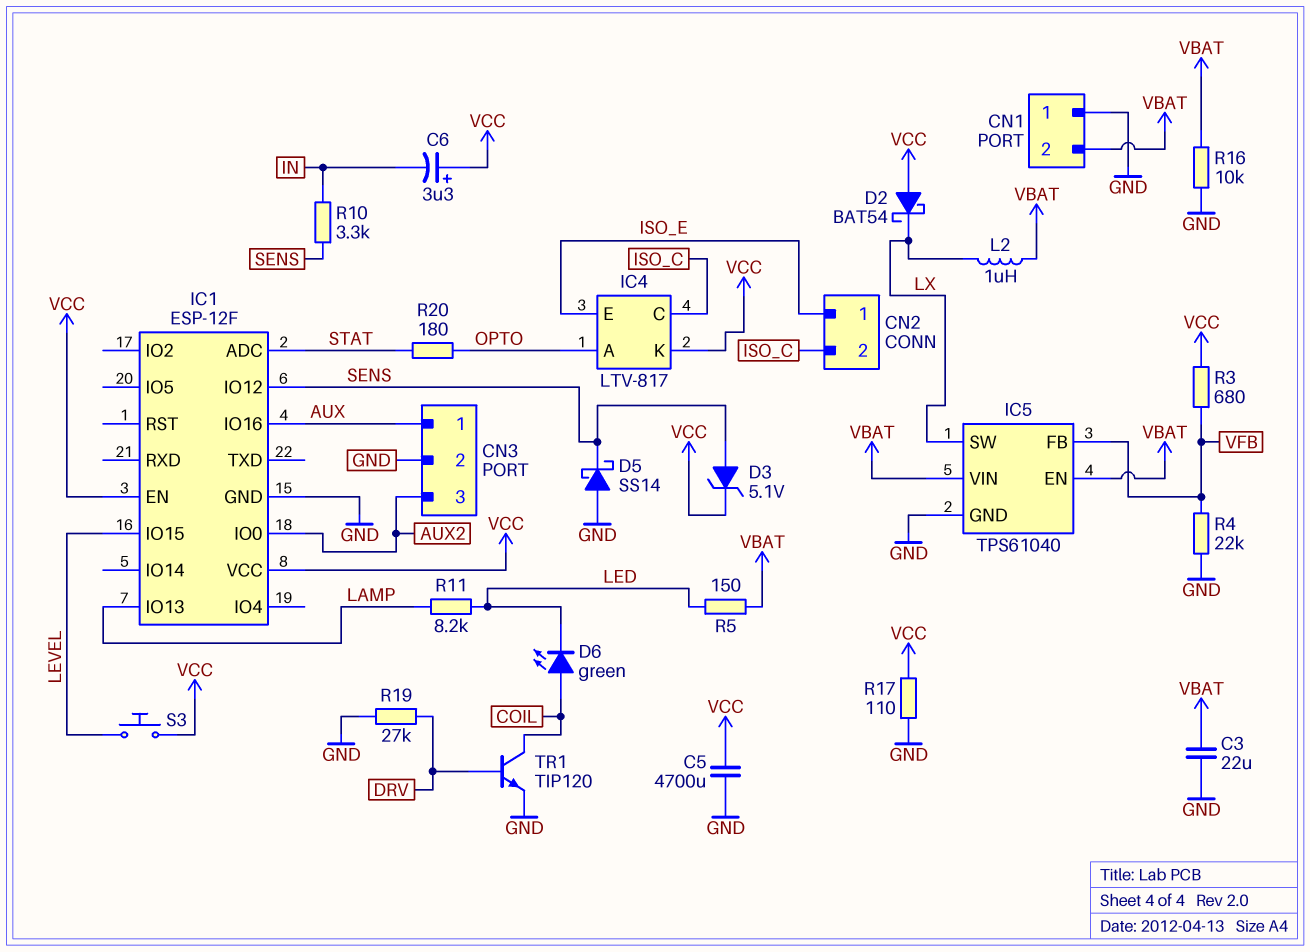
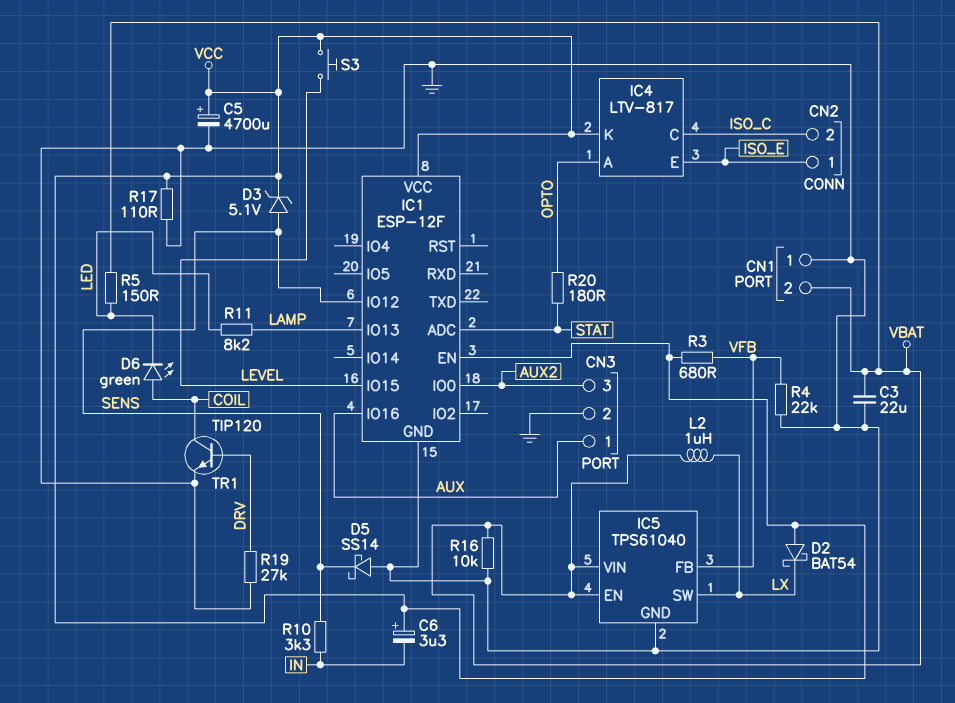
C5: 4700uF (GND, VCC) -> 4700uF (plus VCC, minus GND)

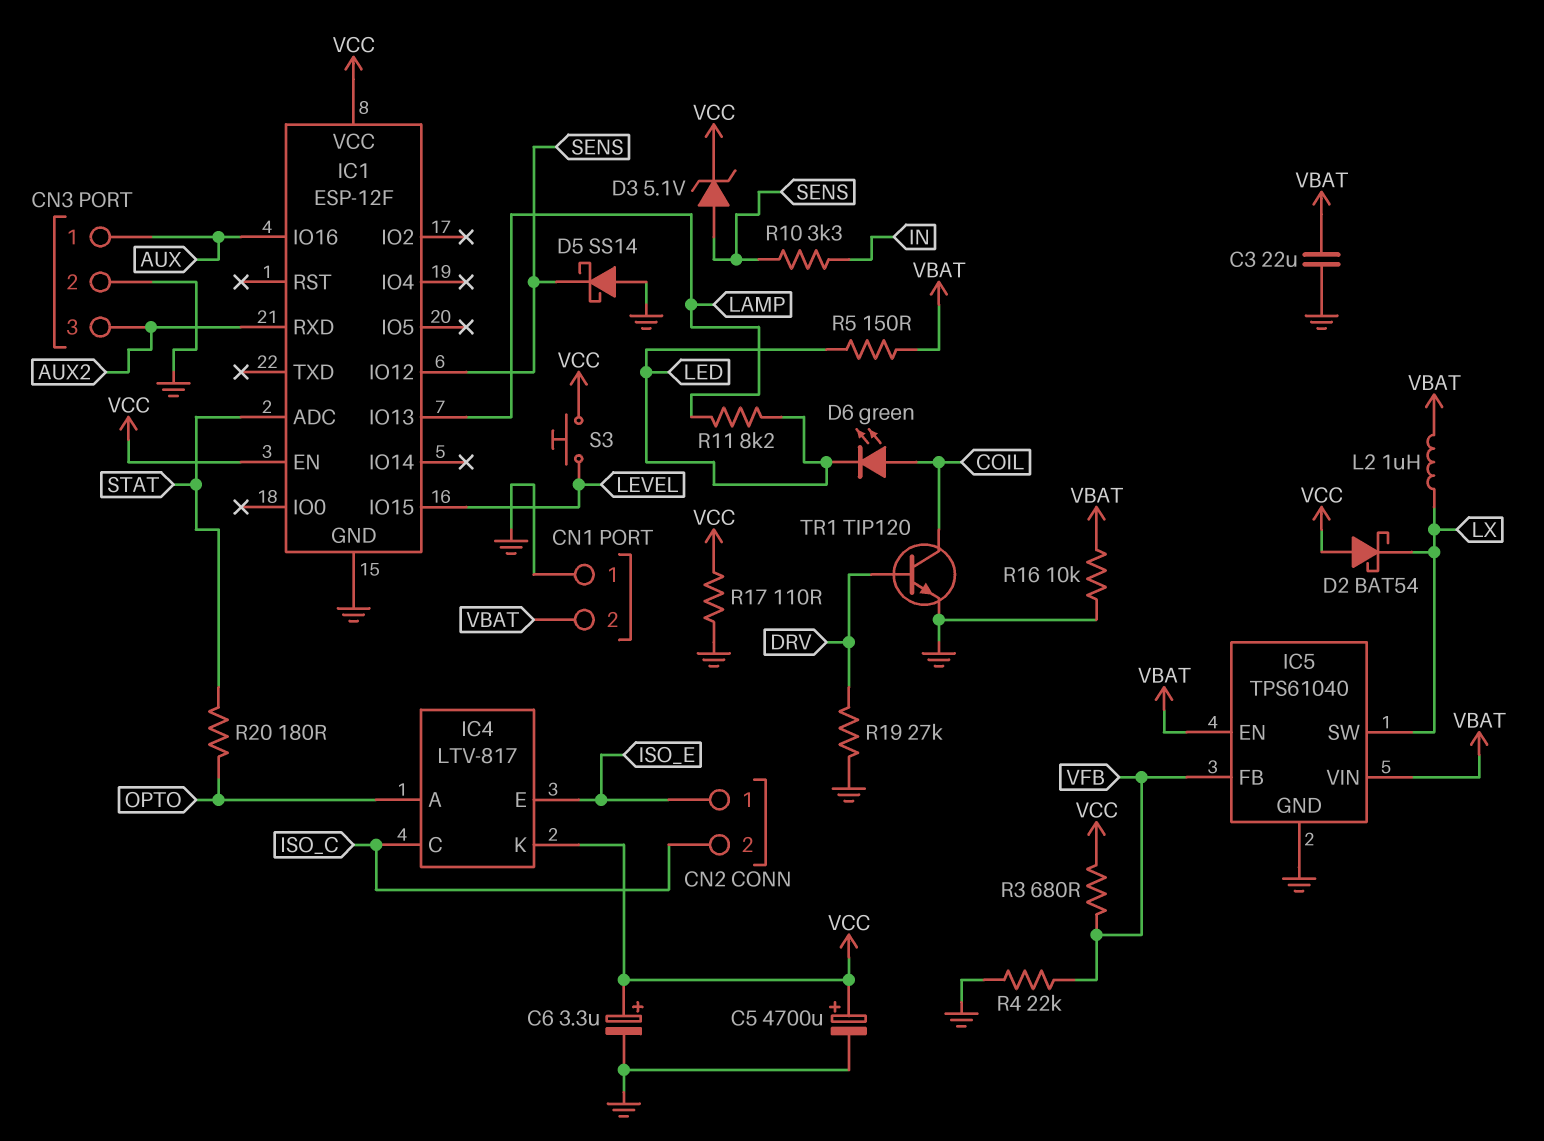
C6: 3.3uF (plus VCC, minus IN) -> 3.3uF (plus VCC, minus GND)
IC1 pin IO0: AUX2 -> none
IC1 pin RXD: none -> AUX2

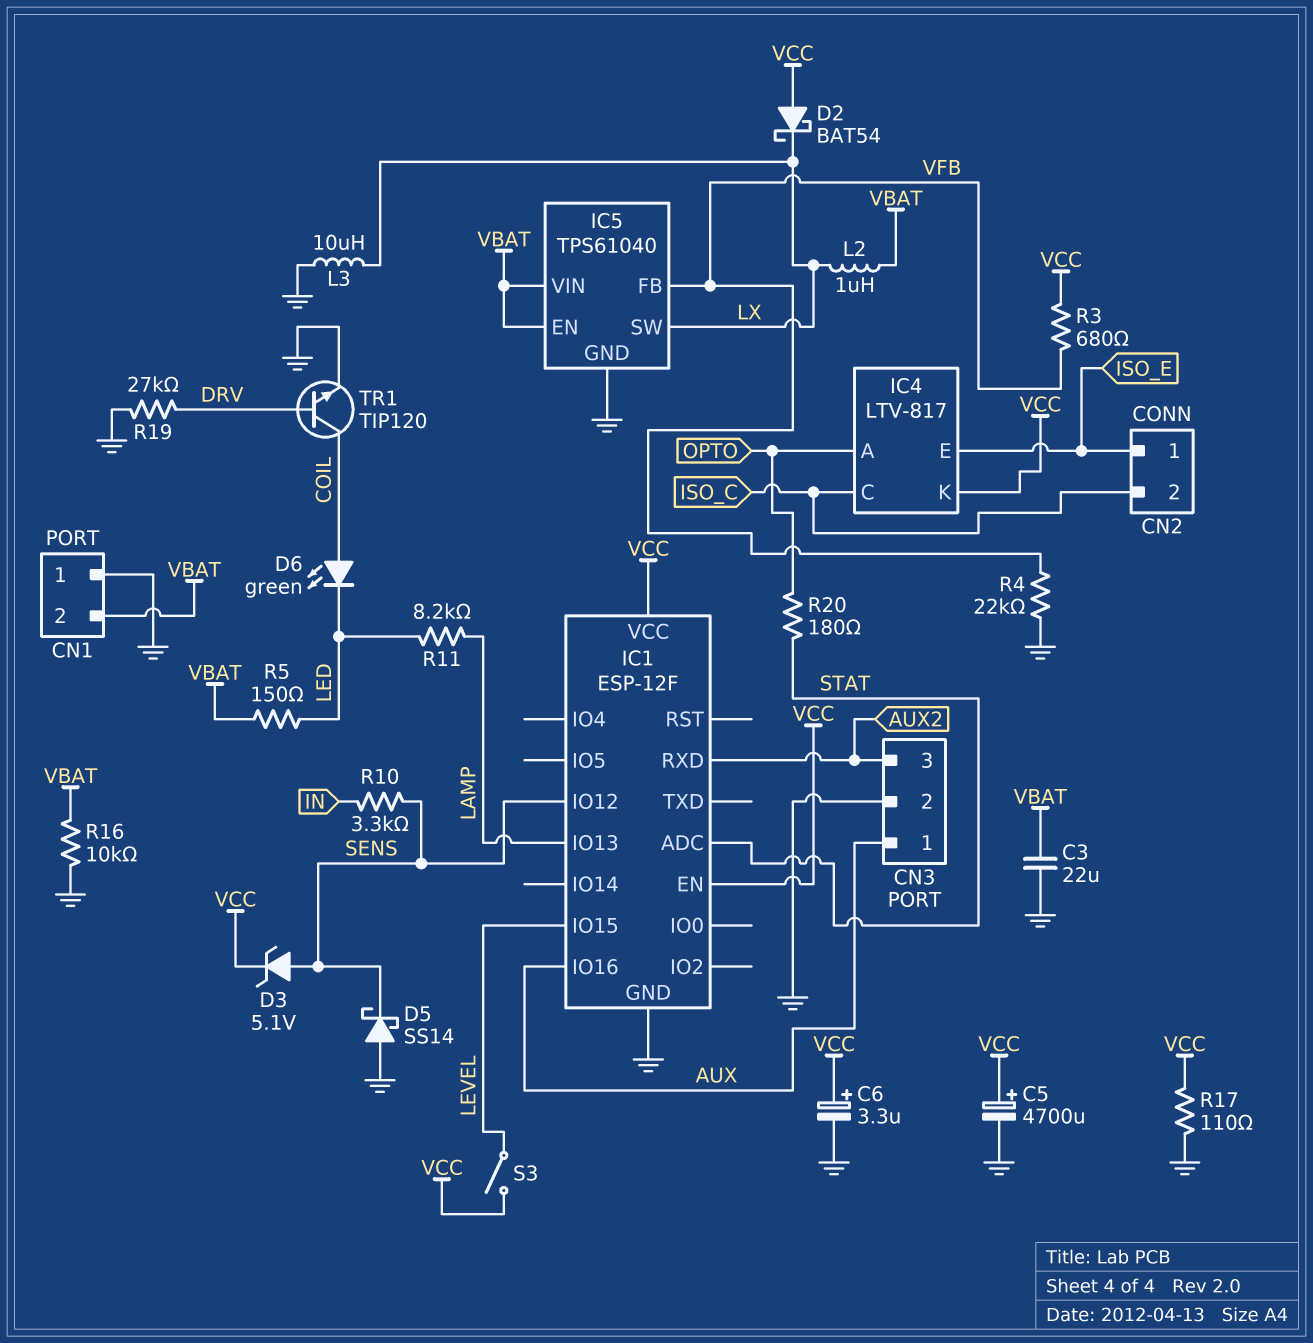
L3: none -> 10uH (GND, LX)
S3: button (LEVEL, VCC) -> switch (LEVEL, VCC)

